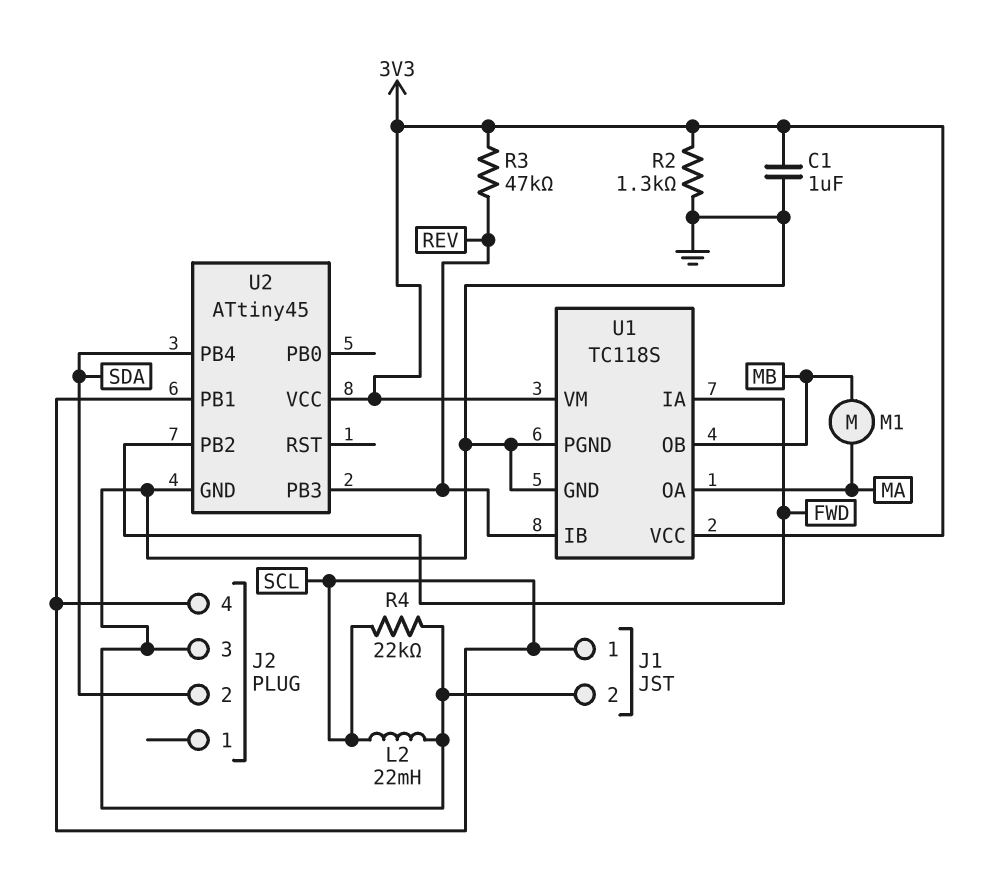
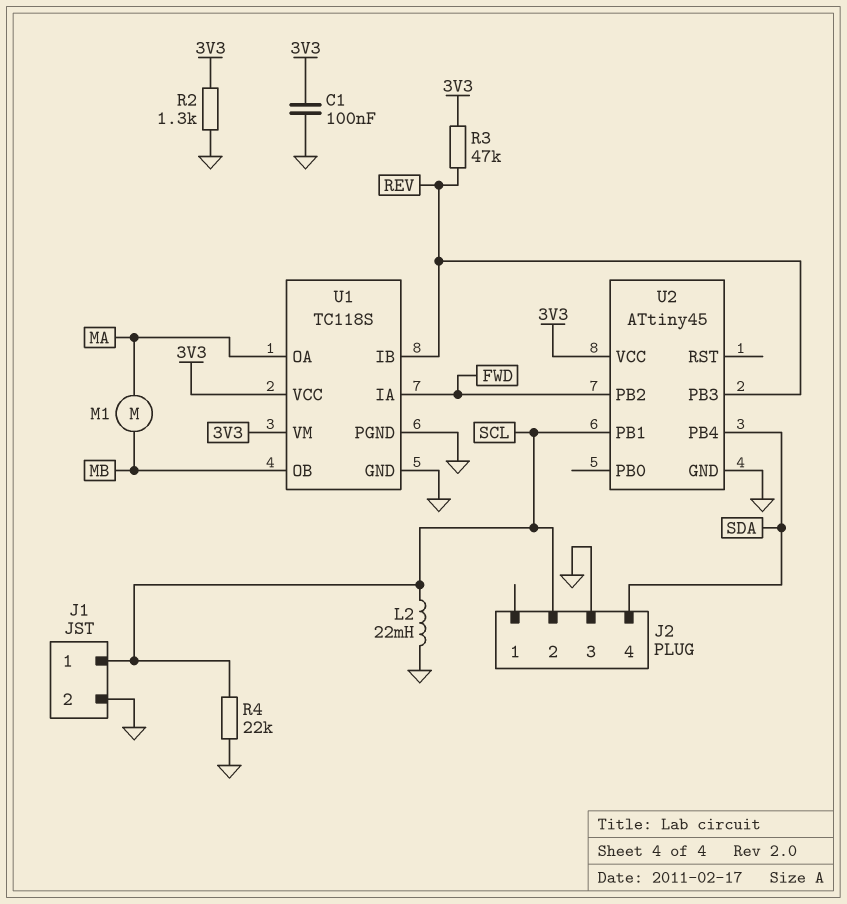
C1: 1uF (3V3, GND) -> 100nF (3V3, GND)
J2 pin 2: SDA -> SCL
J2 pin 4: SCL -> SDA

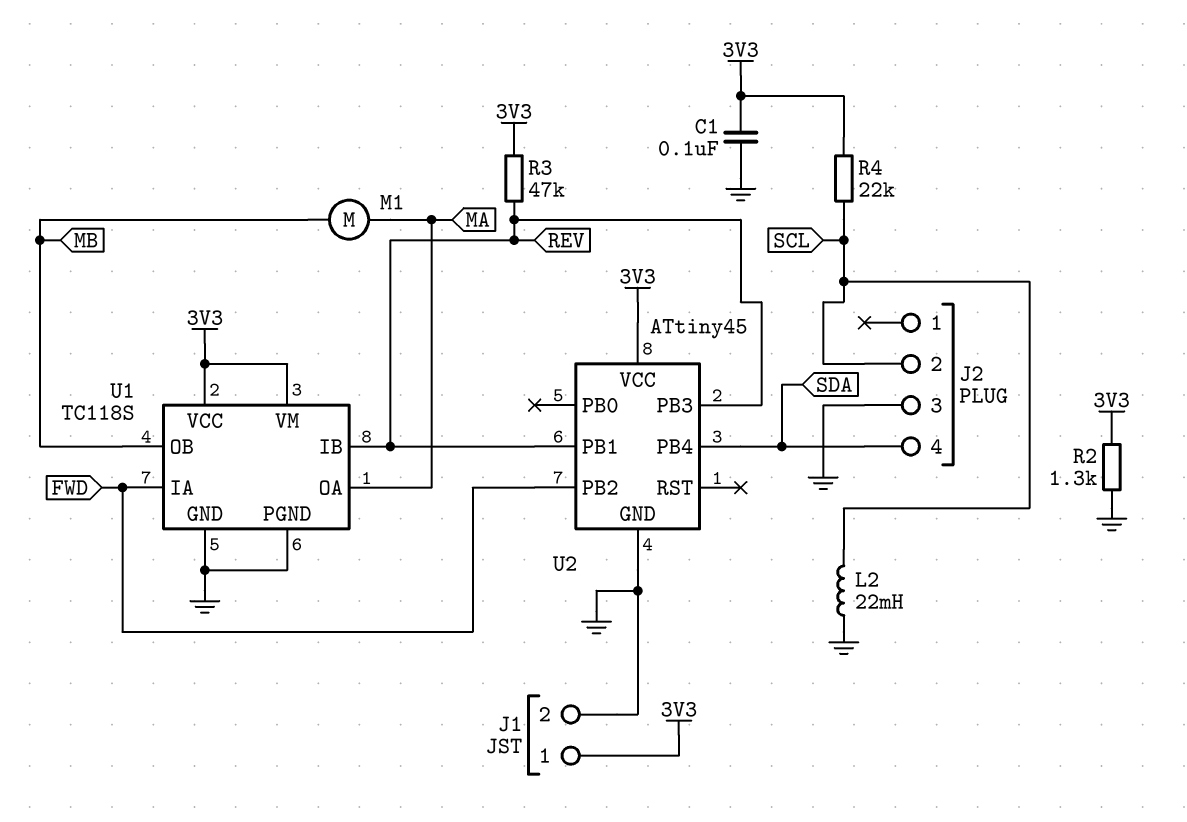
J1 pin 1: SCL -> 3V3
R4: 22k (GND, SCL) -> 22k (3V3, SCL)
U2 pin PB1: SCL -> REV

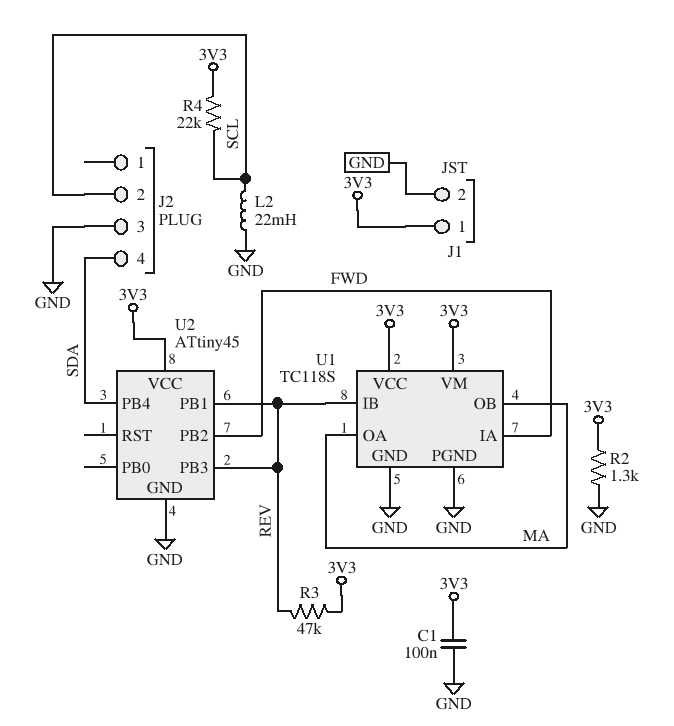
M1: motor (MA, MB) -> none
U1 pin OB: MB -> MA

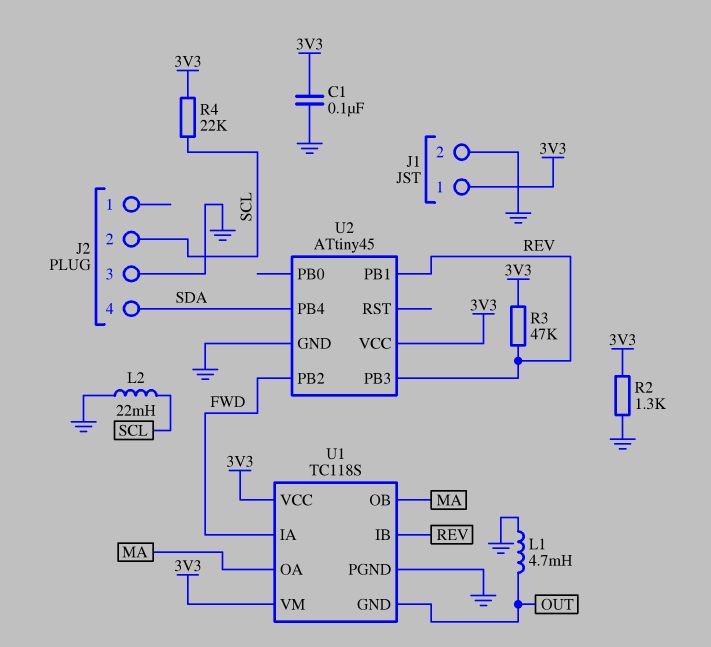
L1: none -> 4.7mH (GND, OUT)
U1 pin GND: GND -> OUT

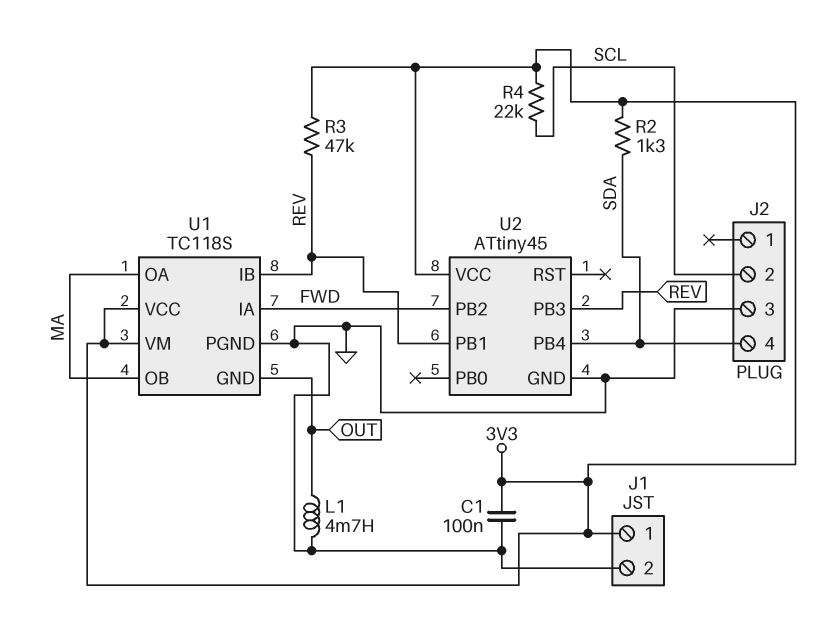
L2: 22mH (GND, SCL) -> none
R2: 1.3k (3V3, GND) -> 1.3k (3V3, SDA)

